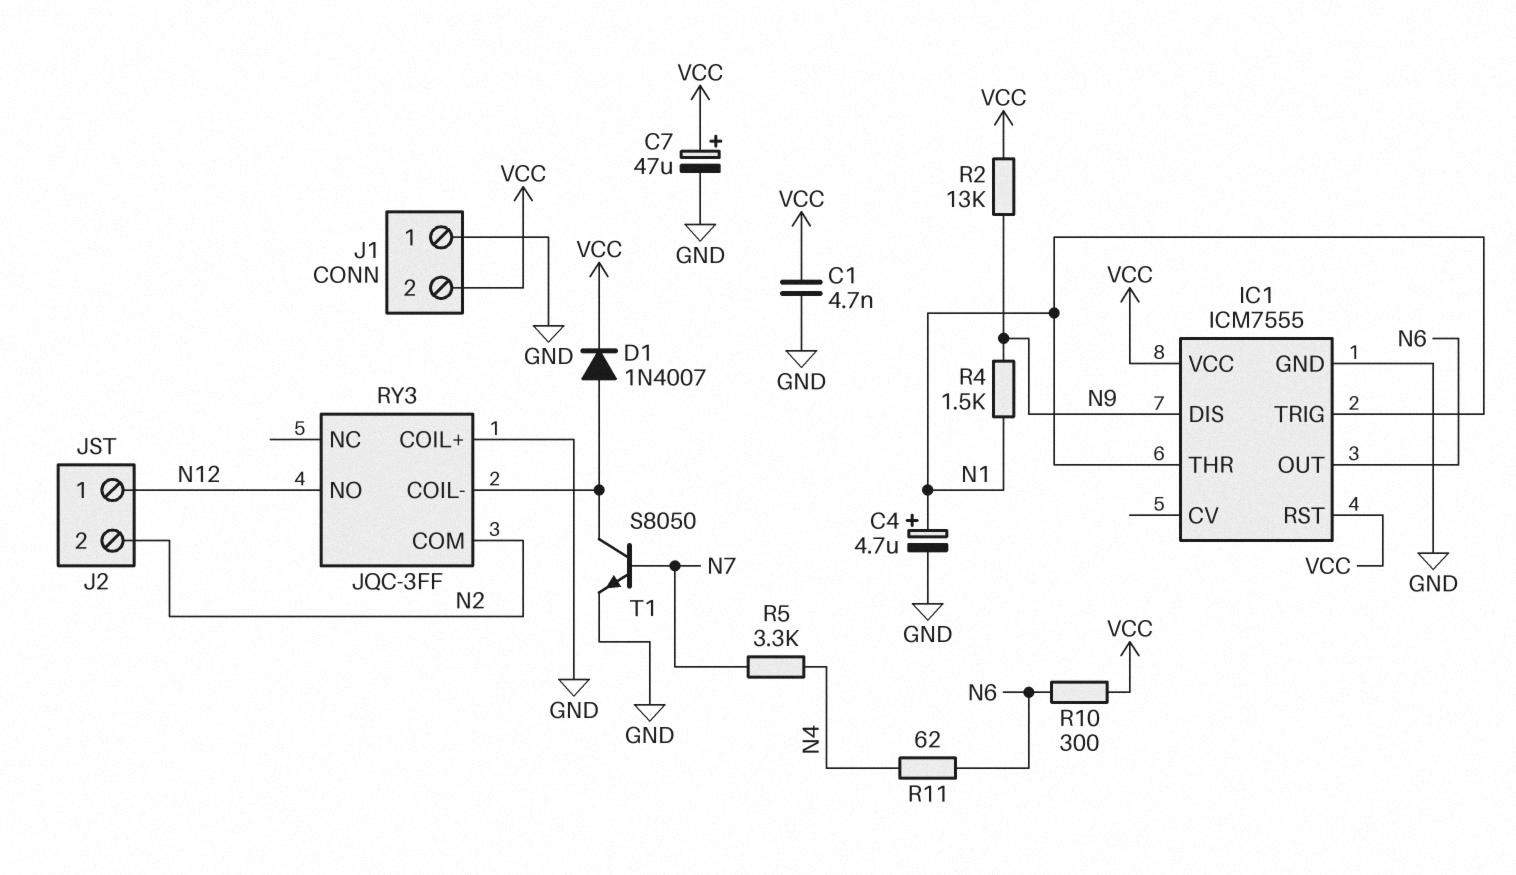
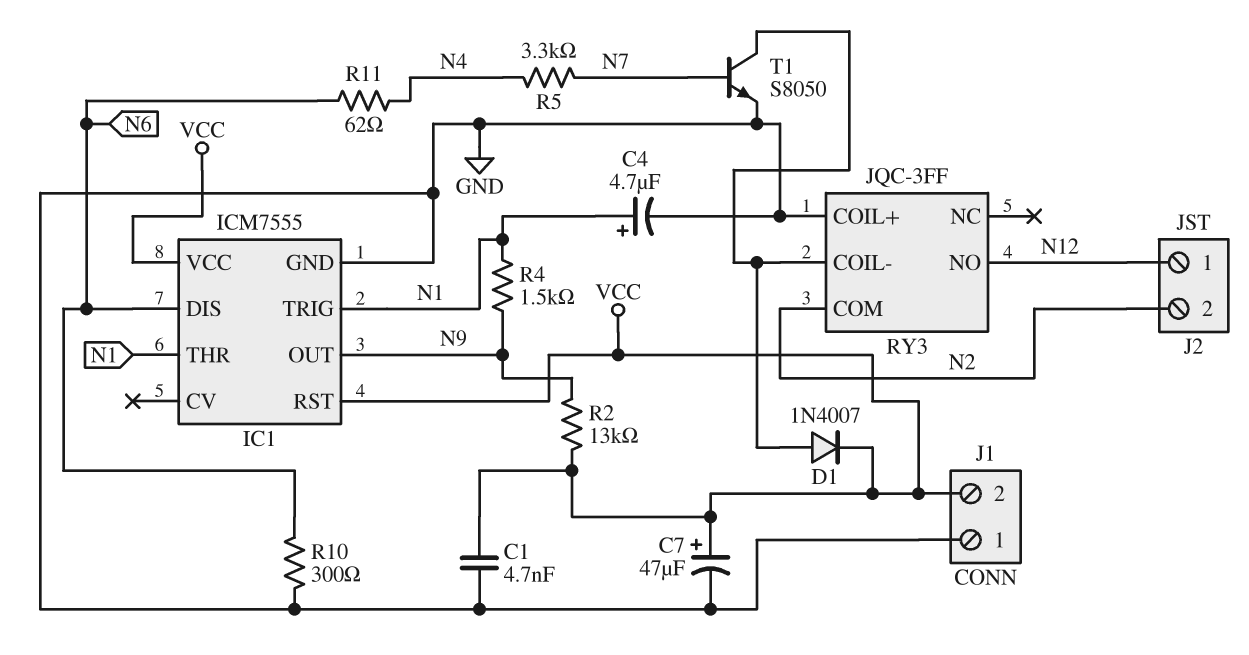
IC1 pin DIS: N9 -> N6
IC1 pin OUT: N6 -> N9
R10: 300 (N6, VCC) -> 300 (GND, N6)

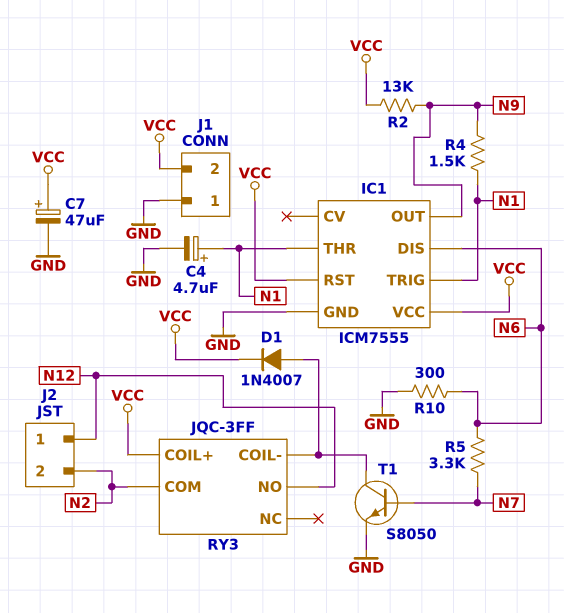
C1: 4.7nF (GND, VCC) -> none
R5: 3.3k (N4, N7) -> 3.3k (N6, N7)
R11: 62 (N4, N6) -> none
RY3 pin COIL+: GND -> VCC

